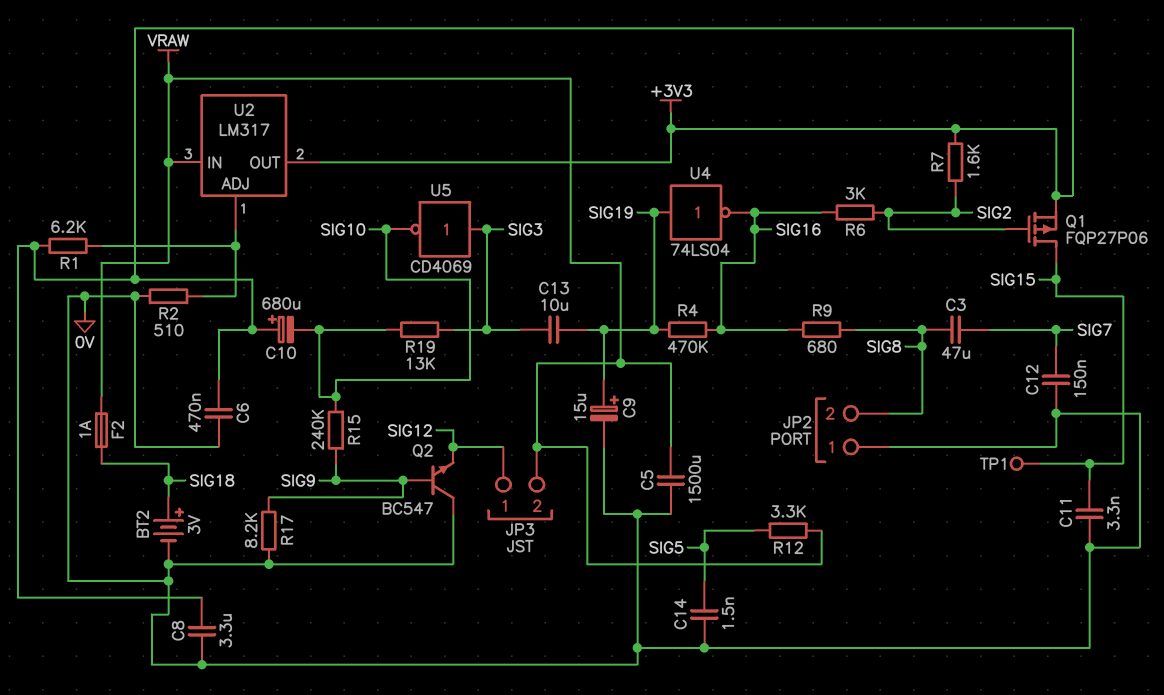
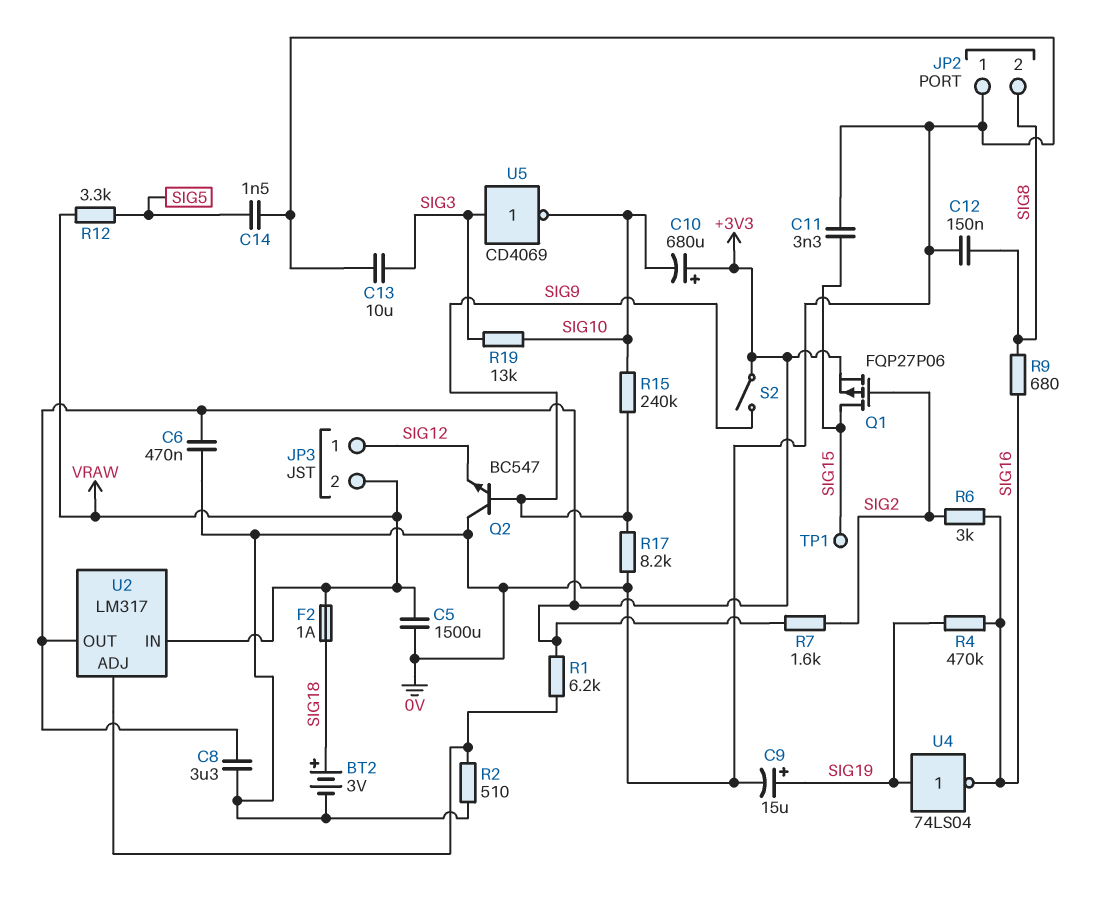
C3: 47uF (SIG7, SIG8) -> none
C12: 150nF (0V, SIG7) -> 150nF (0V, SIG8)
C13: 10uF (SIG3, SIG19) -> 10uF (0V, SIG3)
S2: none -> switch (+3V3, SIG9)

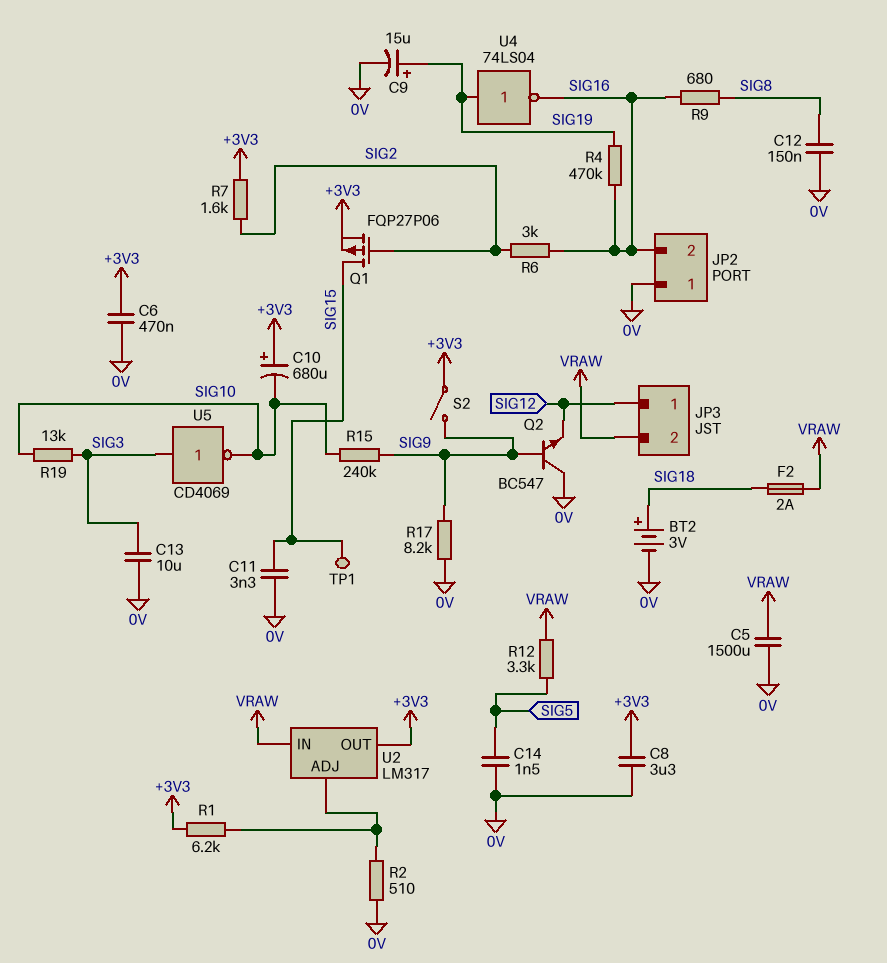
F2: 1A (SIG18, VRAW) -> 2A (SIG18, VRAW)
JP2 pin 2: SIG8 -> SIG16

